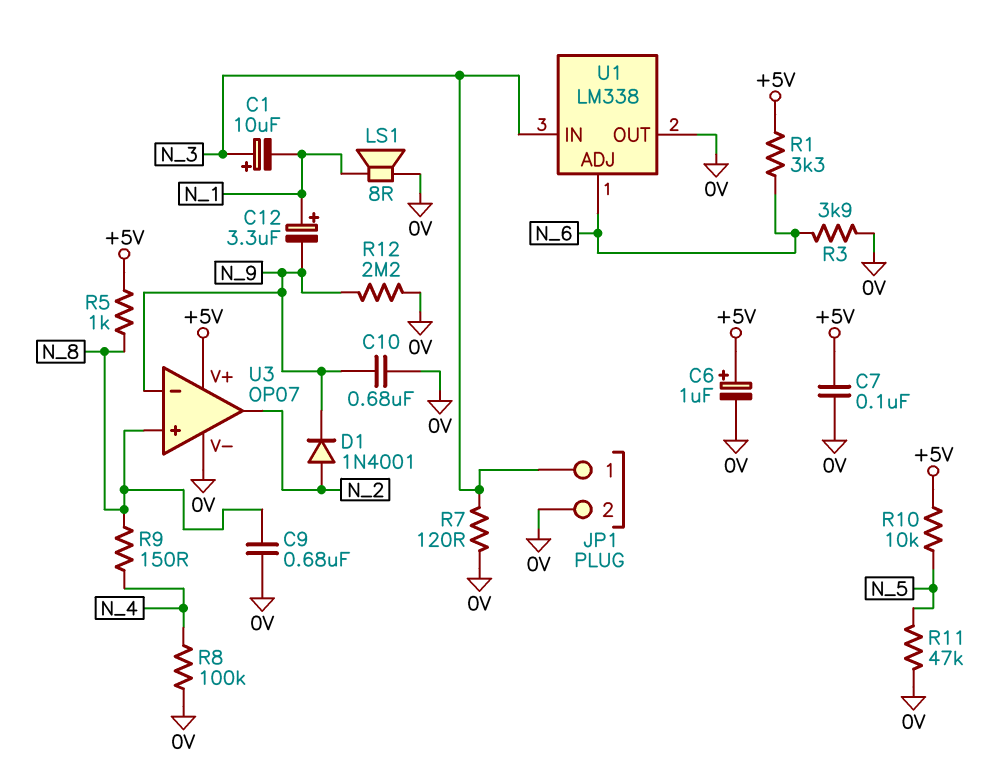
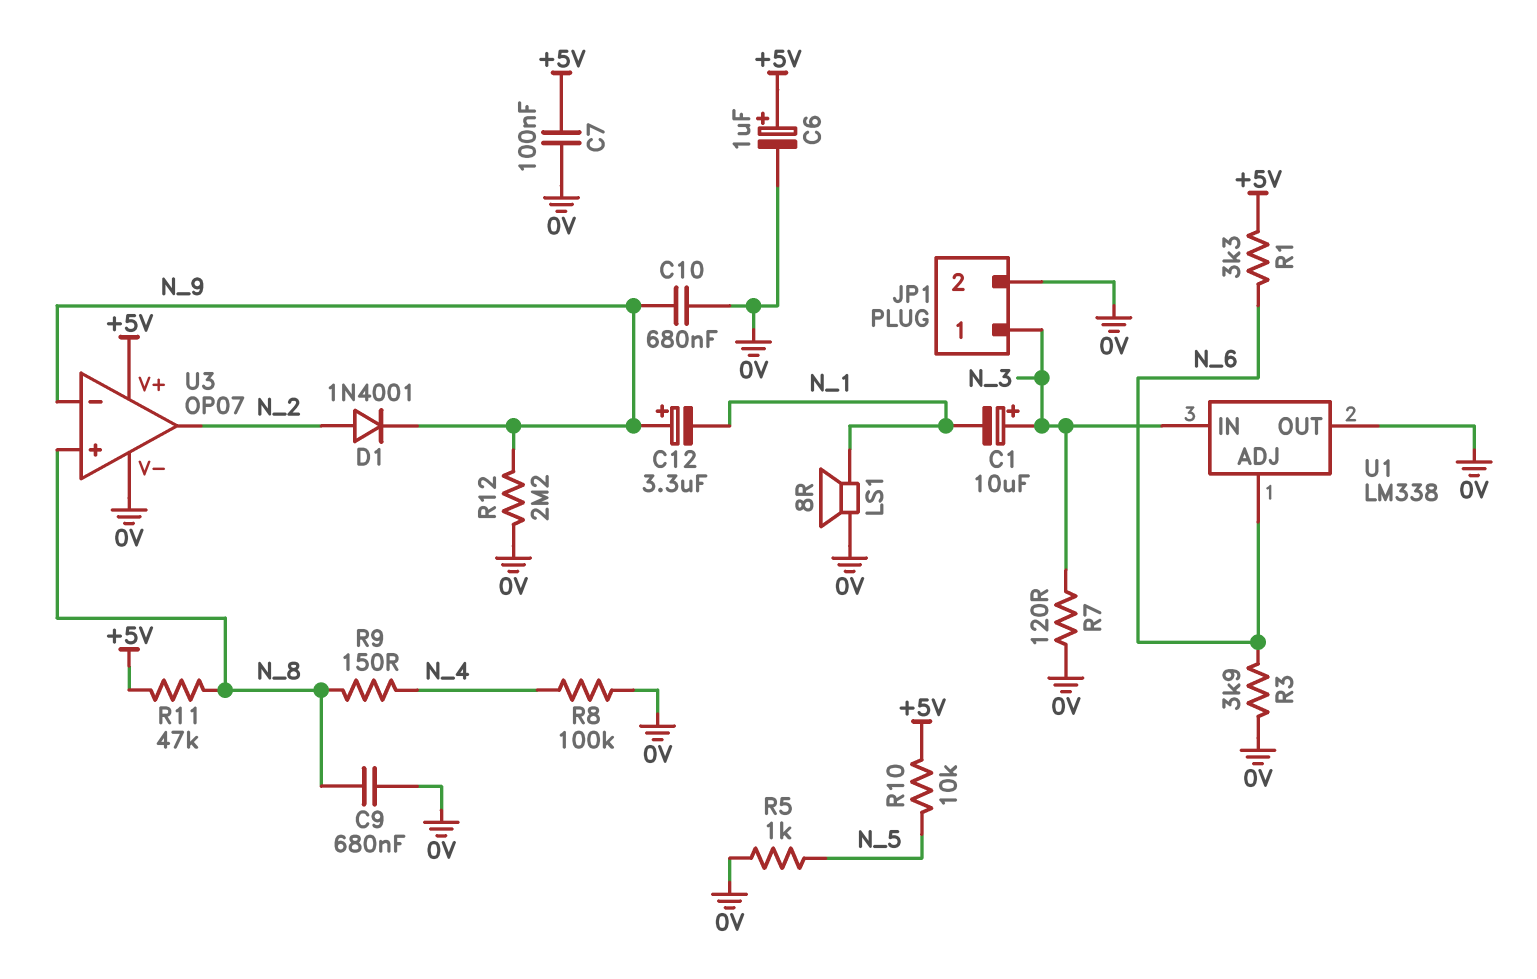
C12: 3.3uF (plus N_1, minus N_9) -> 3.3uF (plus N_9, minus N_1)
R5: 1k (+5V, N_8) -> 1k (0V, N_5)
R11: 47k (0V, N_5) -> 47k (+5V, N_8)

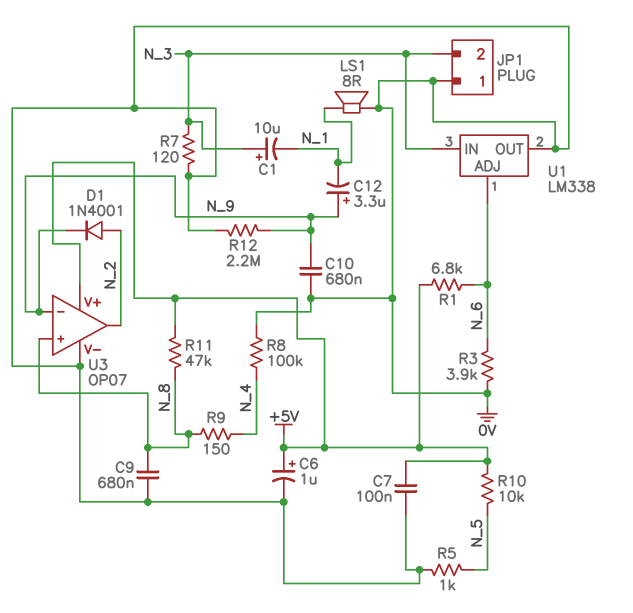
JP1 pin 1: N_3 -> 0V
JP1 pin 2: 0V -> N_3
R1: 3.3k (+5V, N_6) -> 6.8k (+5V, N_6)

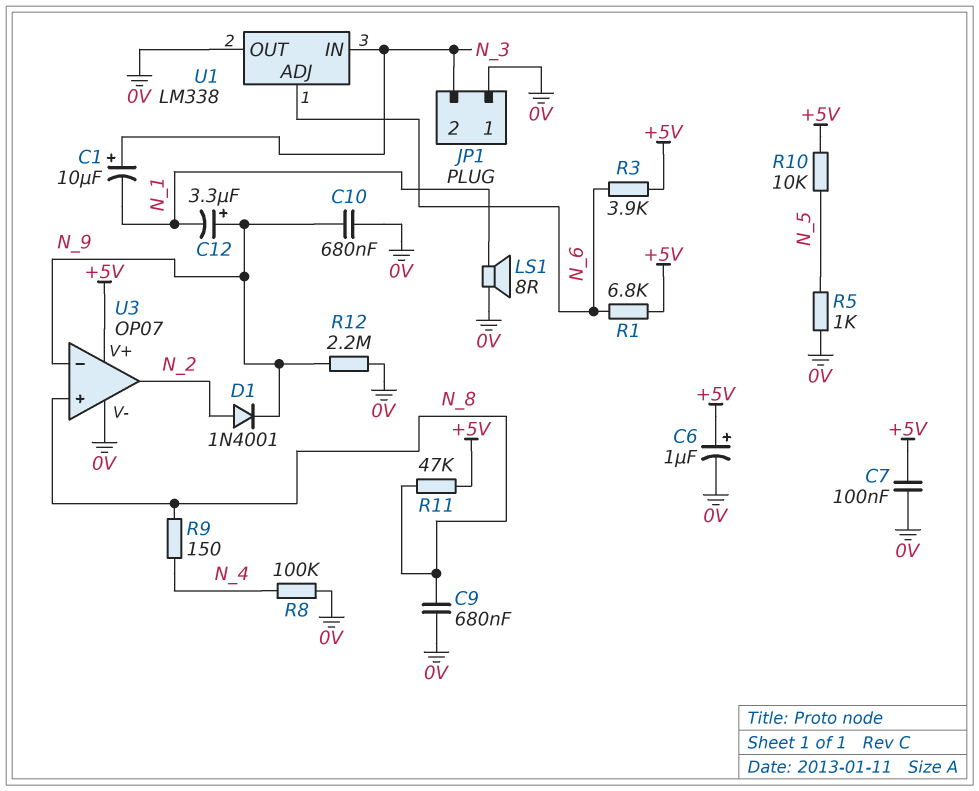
R3: 3.9k (0V, N_6) -> 3.9k (+5V, N_6)
R7: 120 (0V, N_3) -> none

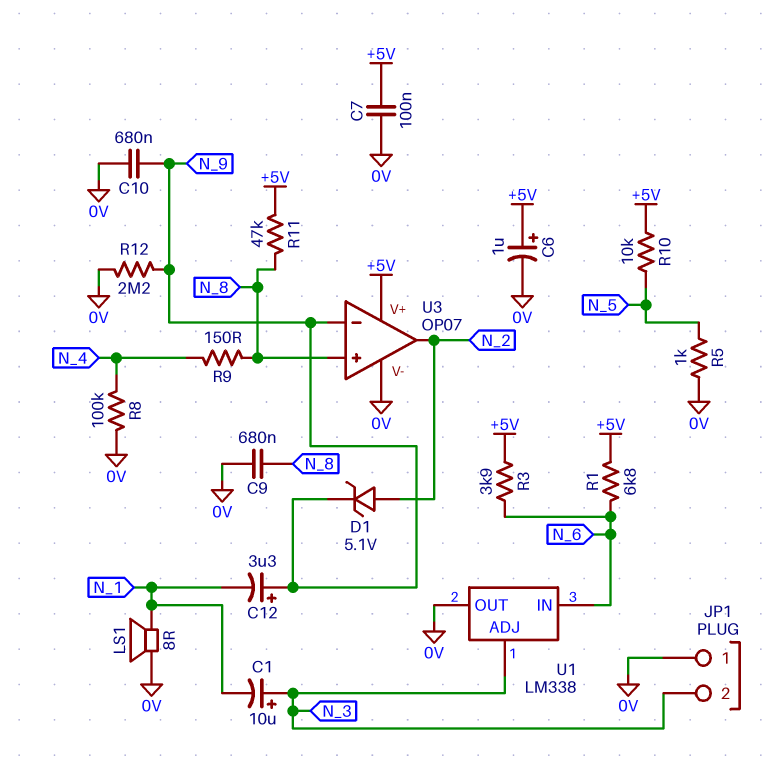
D1: diode 1N4001 (A N_2, K N_9) -> zener 5.1V (A N_2, K N_9)
U1 pin ADJ: N_6 -> N_3
U1 pin IN: N_3 -> N_6

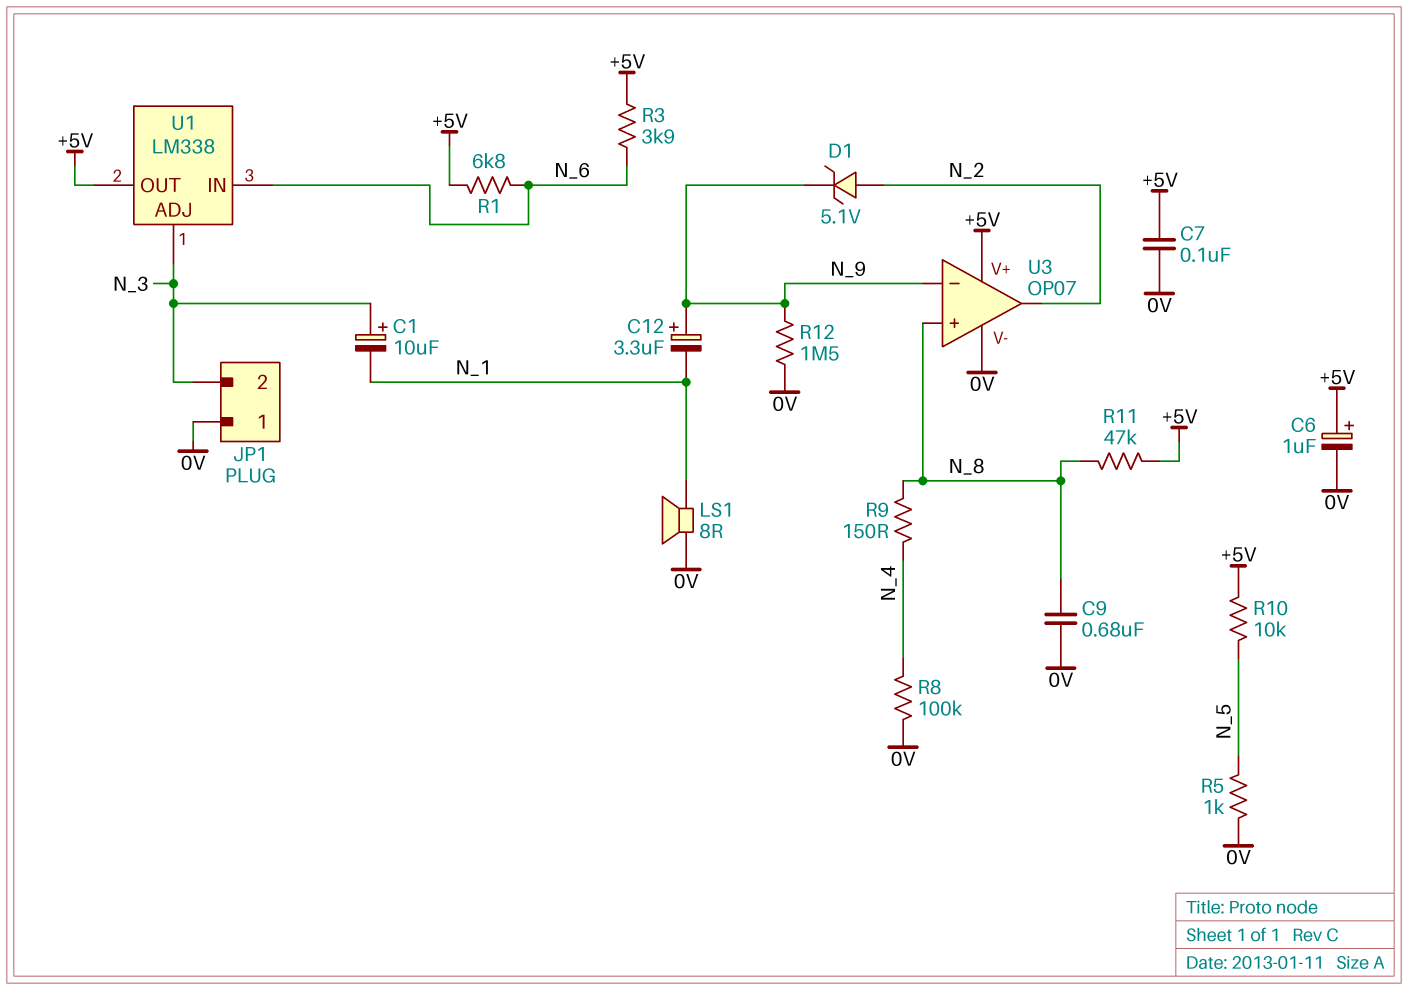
C10: 680nF (0V, N_9) -> none
R12: 2.2M (0V, N_9) -> 1.5M (0V, N_9)
U1 pin OUT: 0V -> +5V

